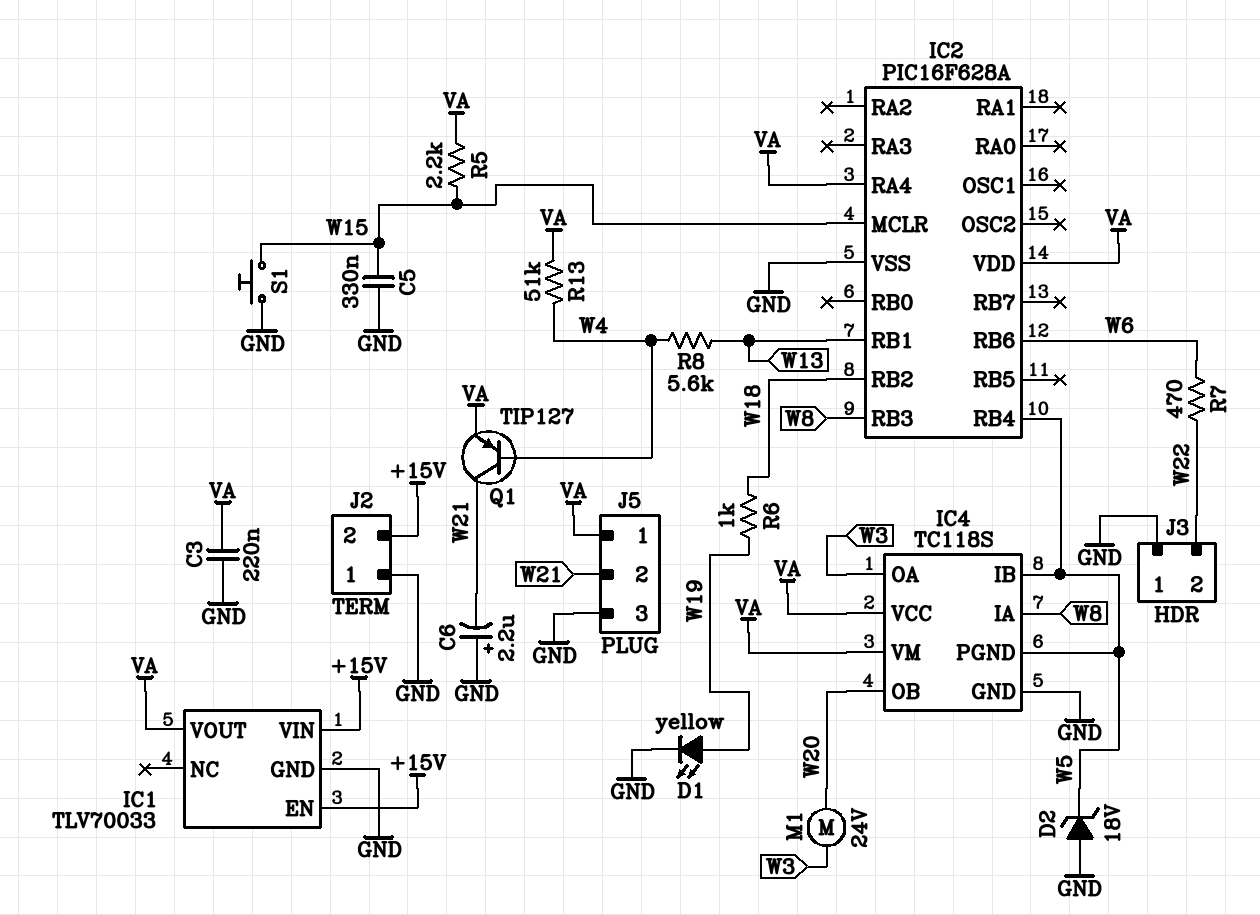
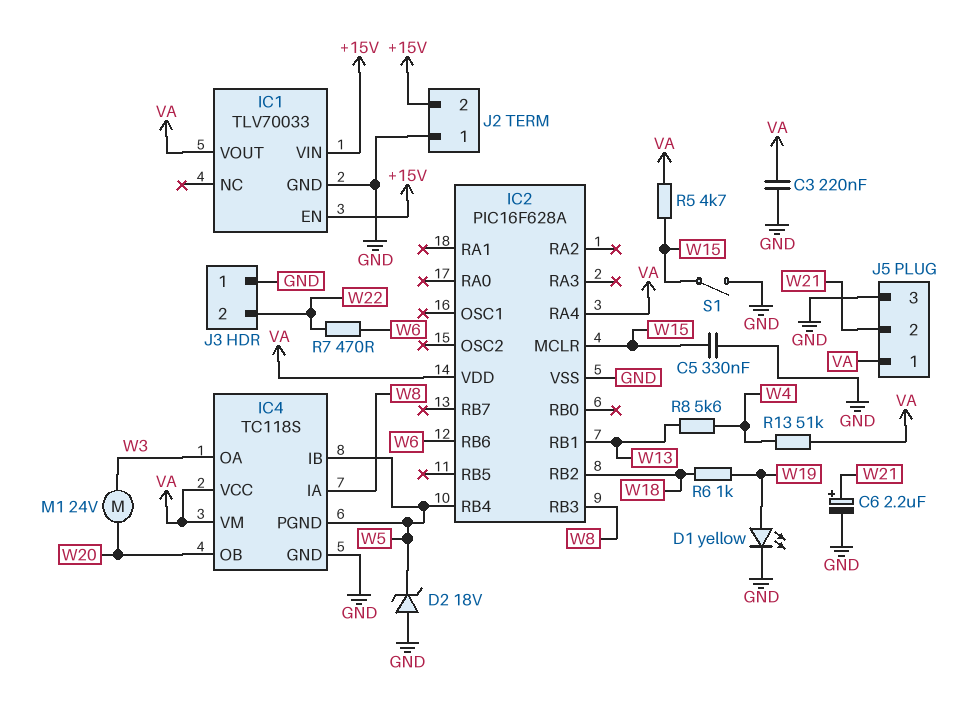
C6: 2.2uF (plus GND, minus W21) -> 2.2uF (plus W21, minus GND)
Q1: PNP TIP127 (B W4, C W21, E VA) -> none
R5: 2.2k (VA, W15) -> 4.7k (VA, W15)
S1: button (GND, W15) -> switch (GND, W15)

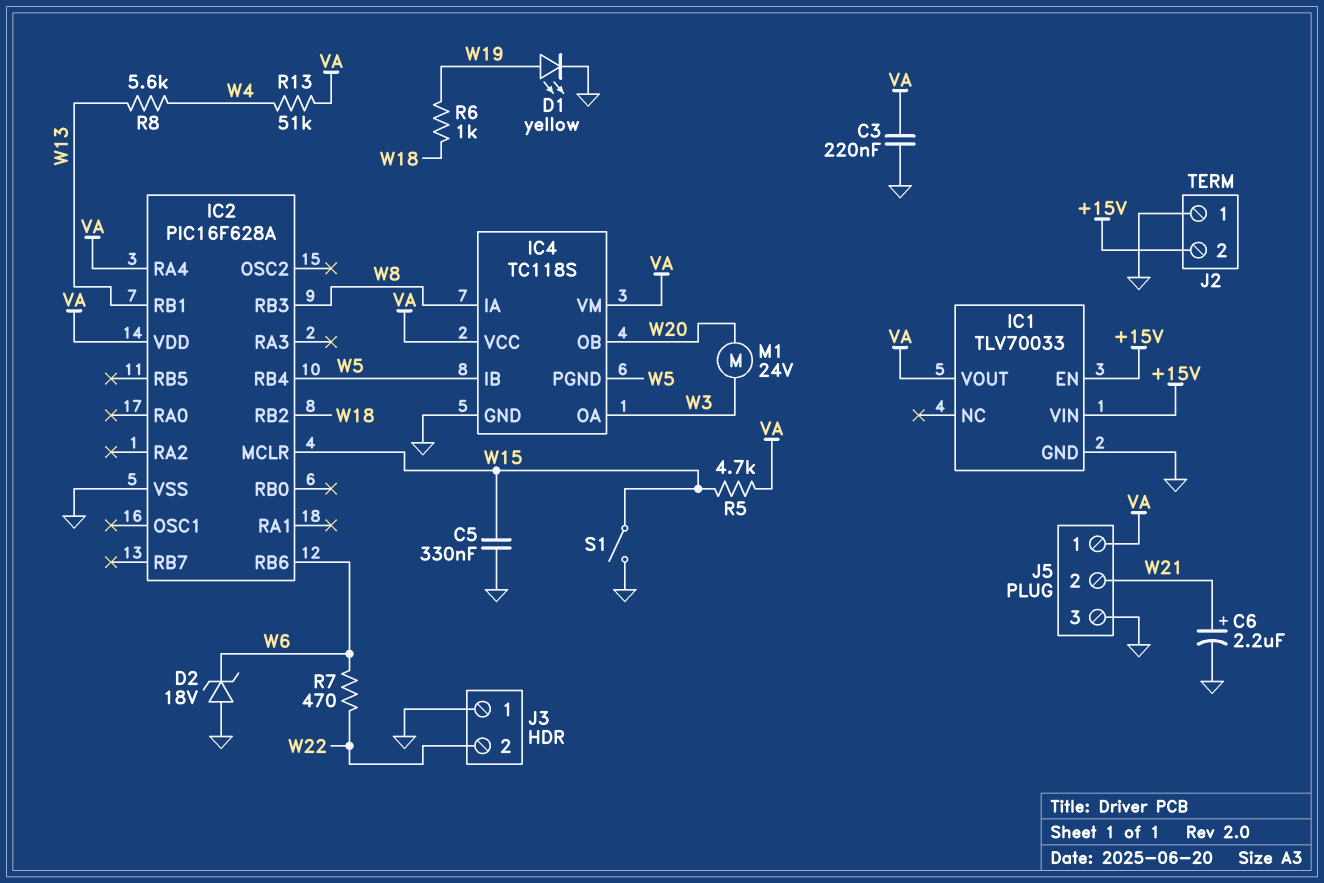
D2: zener 18V (A GND, K W5) -> zener 18V (A GND, K W6)

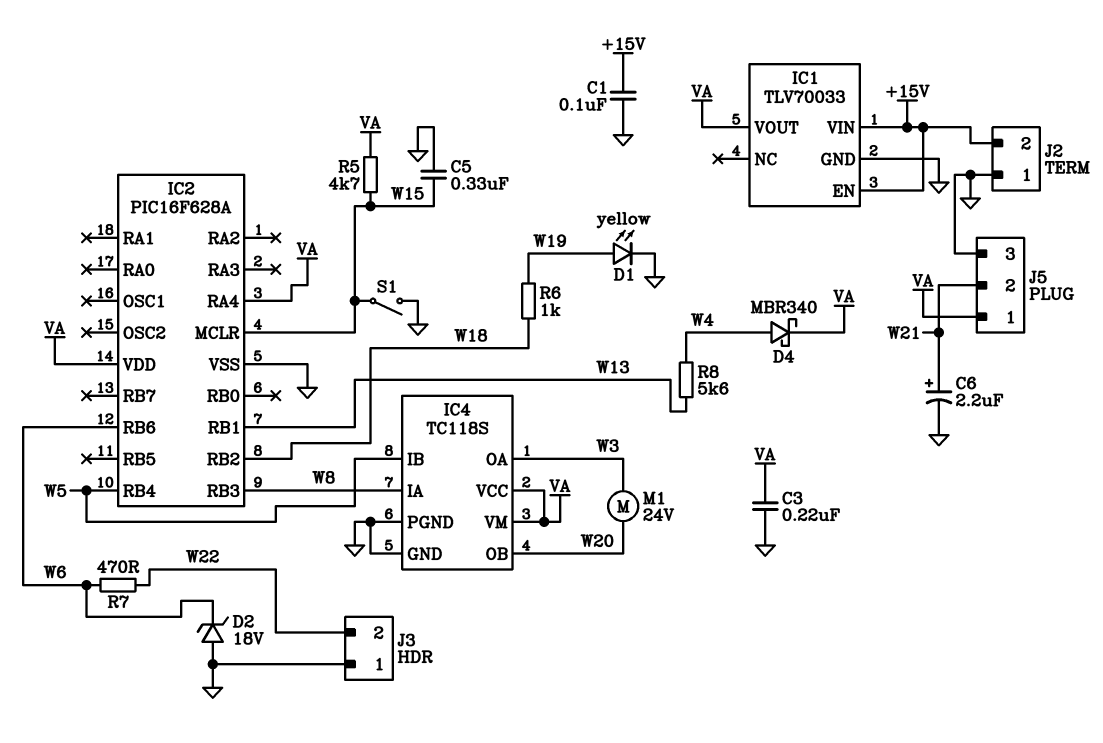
C1: none -> 100nF (+15V, GND)
D4: none -> schottky MBR340 (A W4, K VA)
IC4 pin PGND: W5 -> GND
R13: 51k (VA, W4) -> none

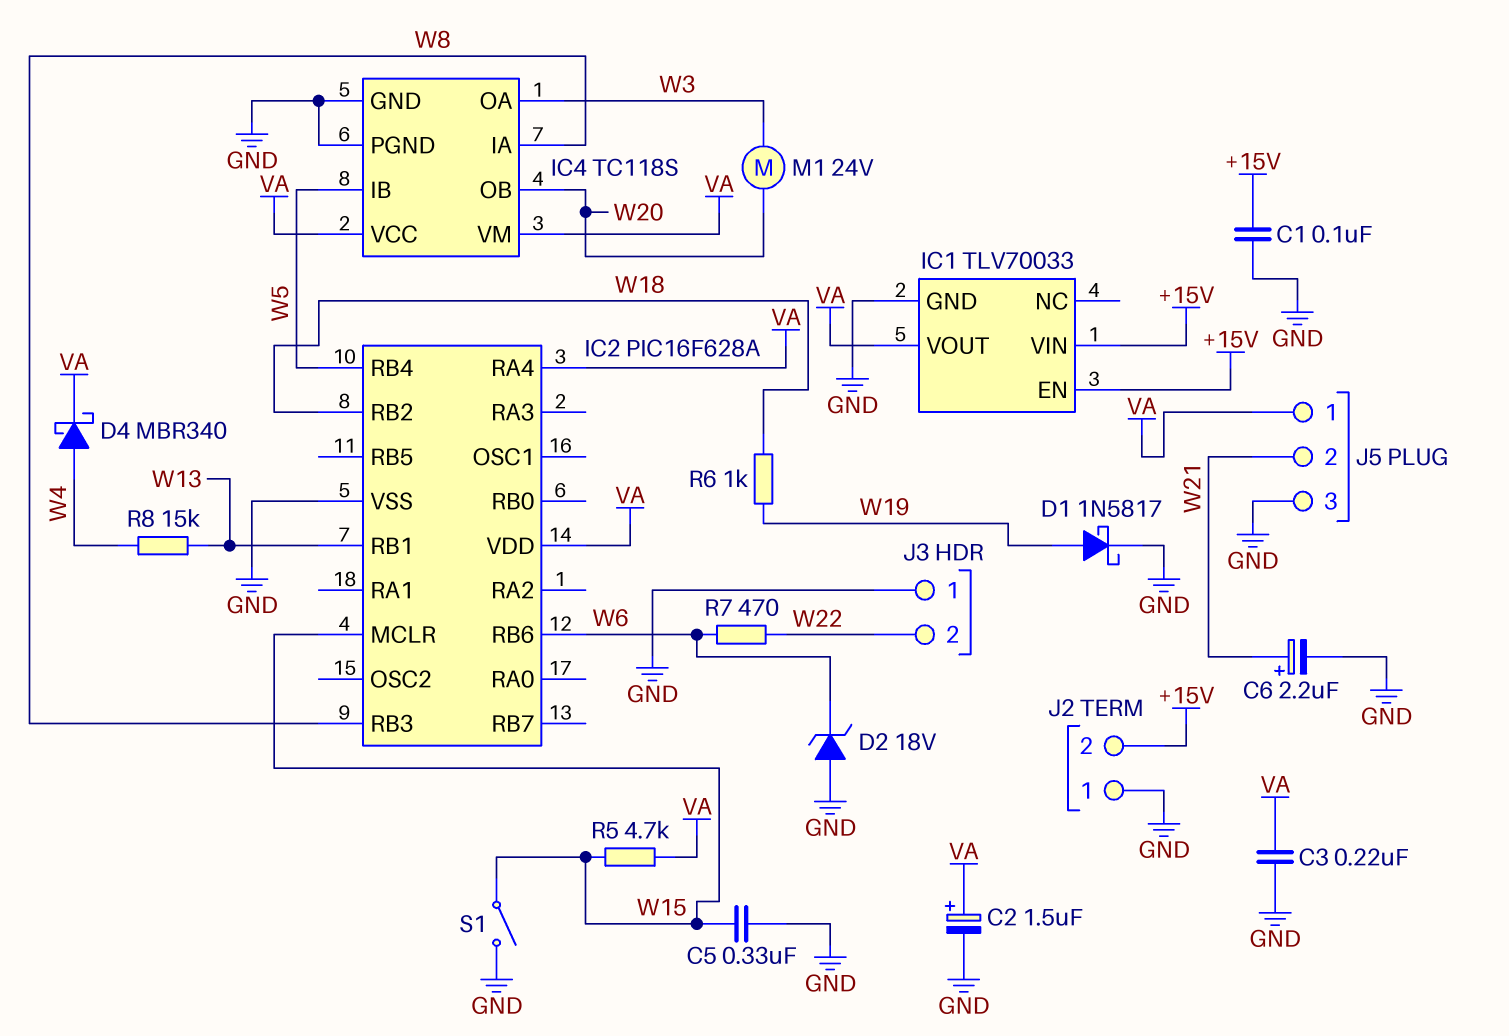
C2: none -> 1.5uF (plus VA, minus GND)
D1: LED yellow (A W19, K GND) -> schottky 1N5817 (A W19, K GND)
R8: 5.6k (W4, W13) -> 15k (W4, W13)

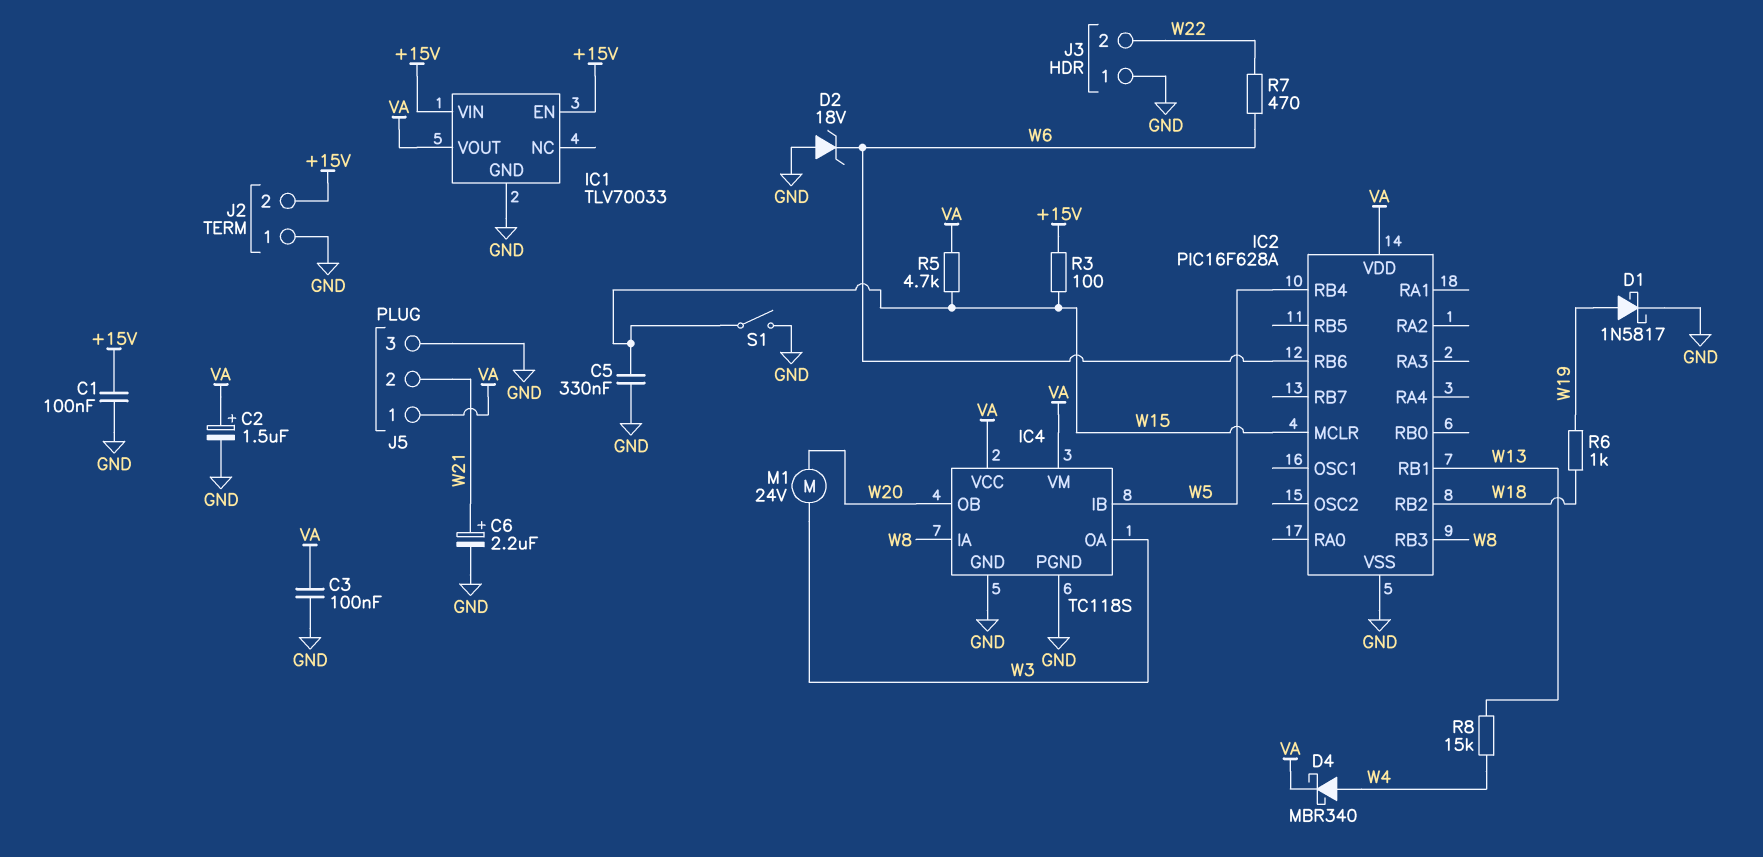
C3: 220nF (GND, VA) -> 100nF (GND, VA)
IC2 pin RA4: VA -> none
R3: none -> 100 (+15V, W15)

